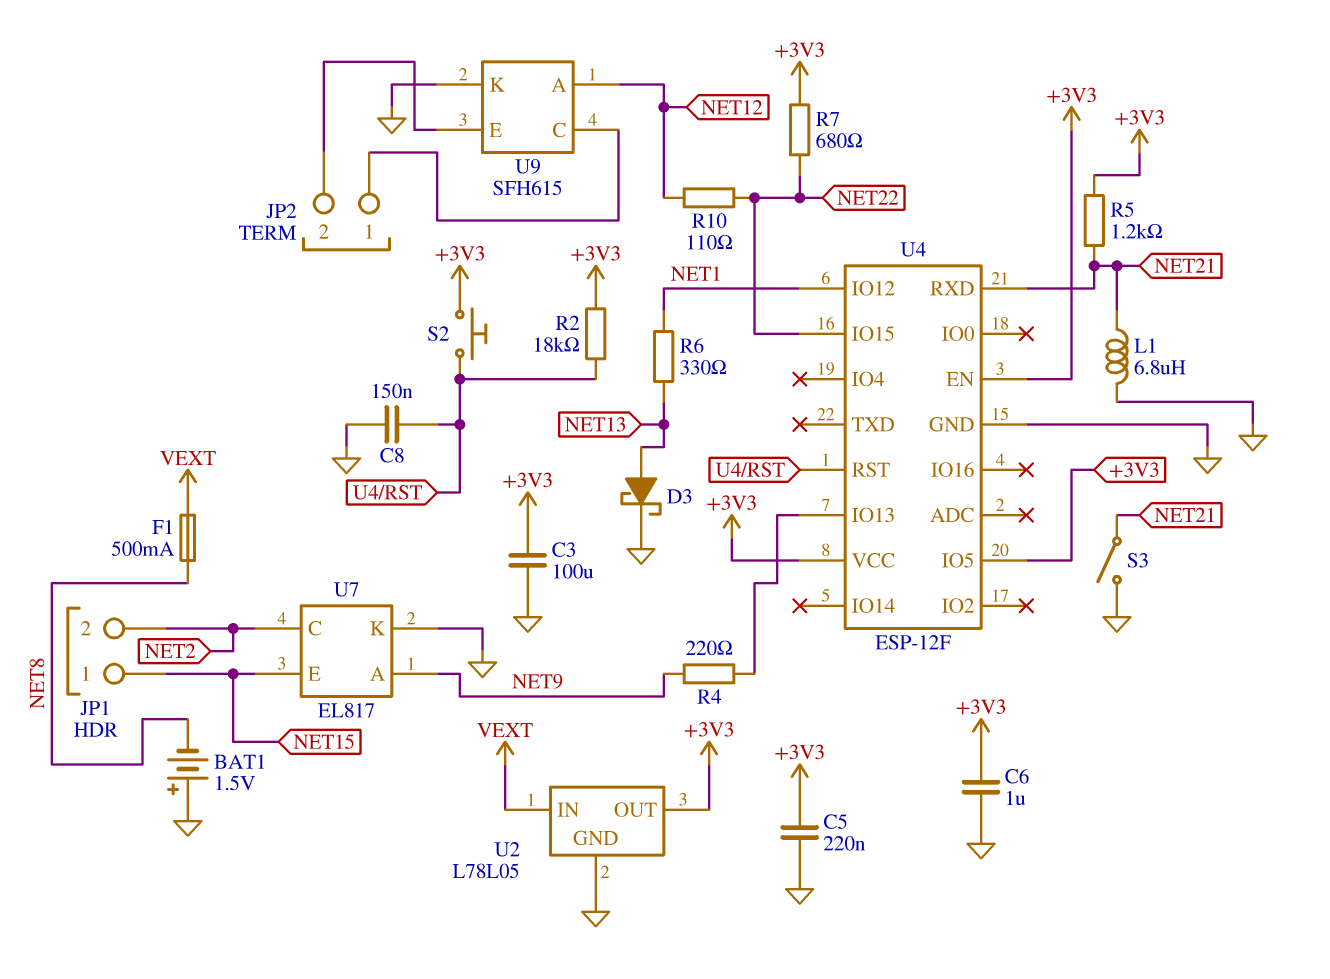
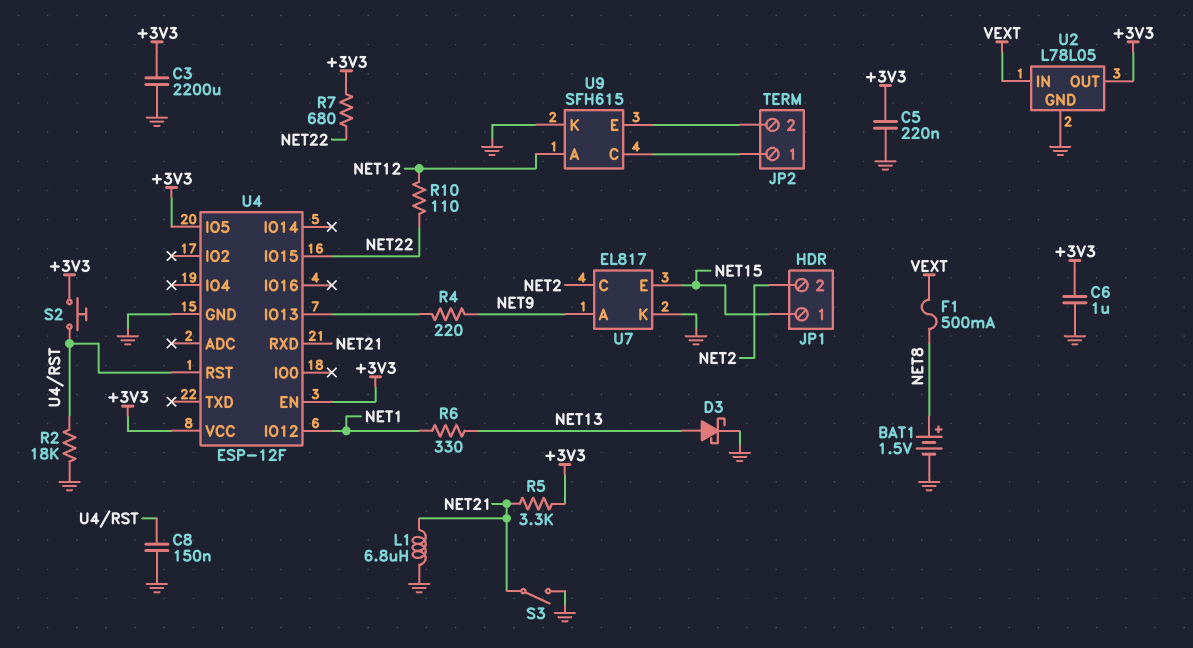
BAT1: 1.5V (plus GND, minus NET8) -> 1.5V (plus NET8, minus GND)
C3: 100uF (+3V3, GND) -> 2200uF (+3V3, GND)
R2: 18k (+3V3, U4/RST) -> 18k (GND, U4/RST)
R5: 1.2k (+3V3, NET21) -> 3.3k (+3V3, NET21)

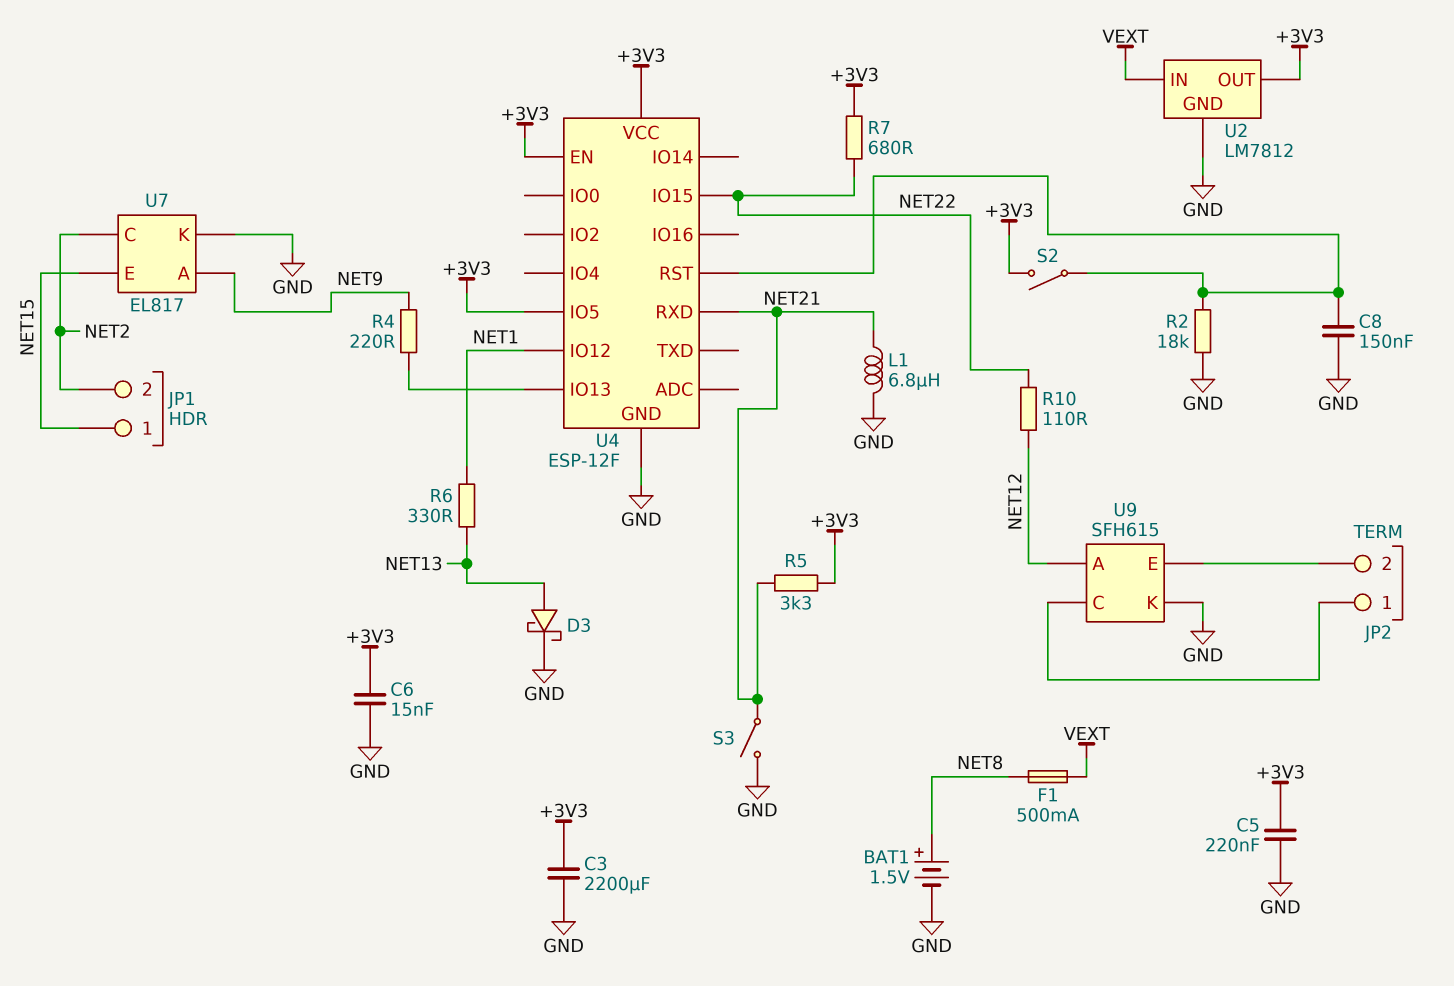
C6: 1uF (+3V3, GND) -> 15nF (+3V3, GND)
S2: button (+3V3, U4/RST) -> switch (+3V3, U4/RST)
U2: L78L05 -> LM7812

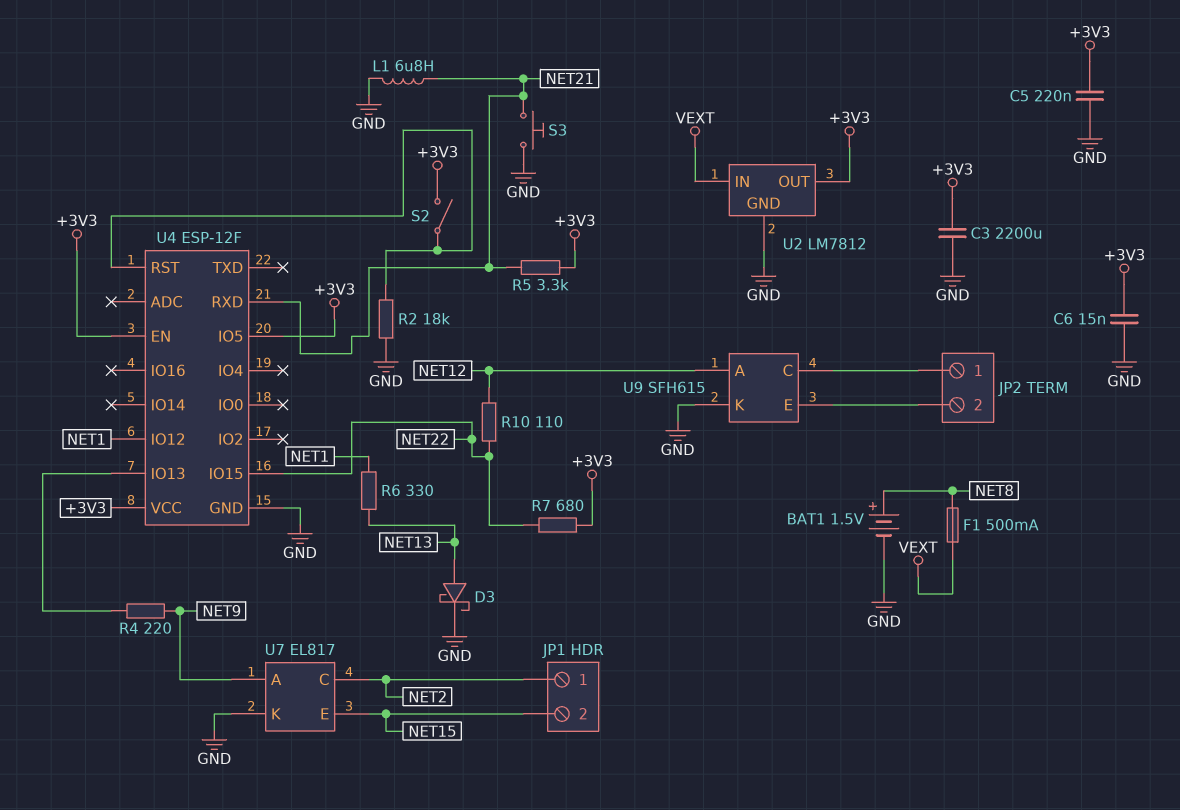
C8: 150nF (GND, U4/RST) -> none
JP1 pin 1: NET15 -> NET2
JP1 pin 2: NET2 -> NET15
S3: switch (GND, NET21) -> button (GND, NET21)

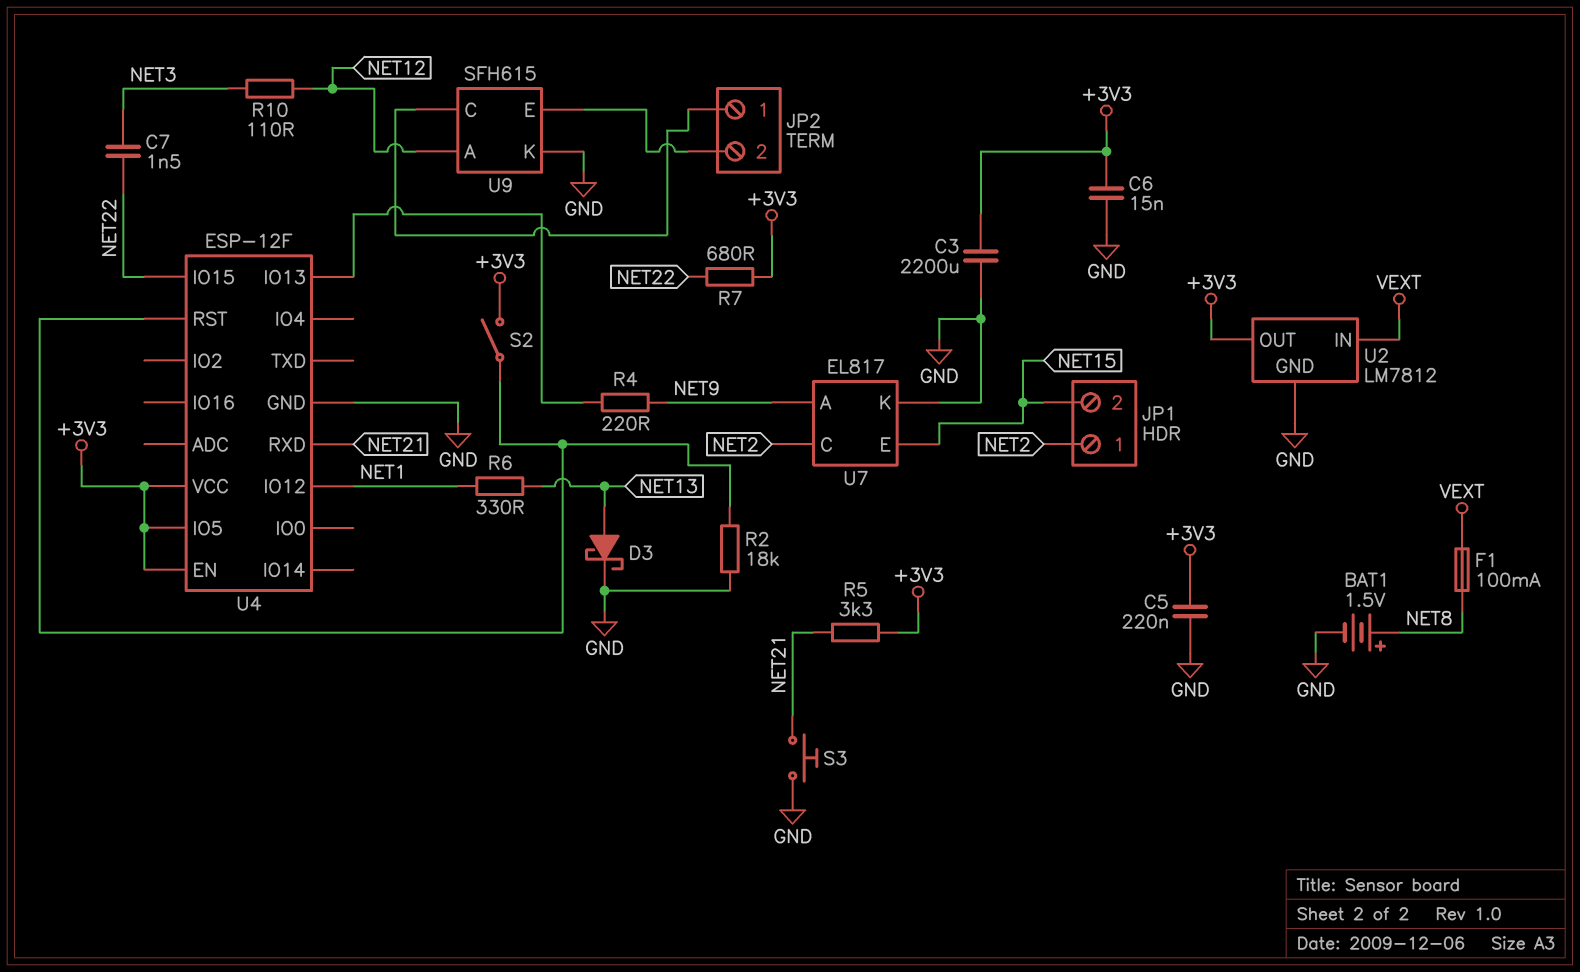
C7: none -> 1.5nF (NET3, NET22)
F1: 500mA (NET8, VEXT) -> 100mA (NET8, VEXT)
L1: 6.8uH (GND, NET21) -> none
R10: 110 (NET12, NET22) -> 110 (NET3, NET12)

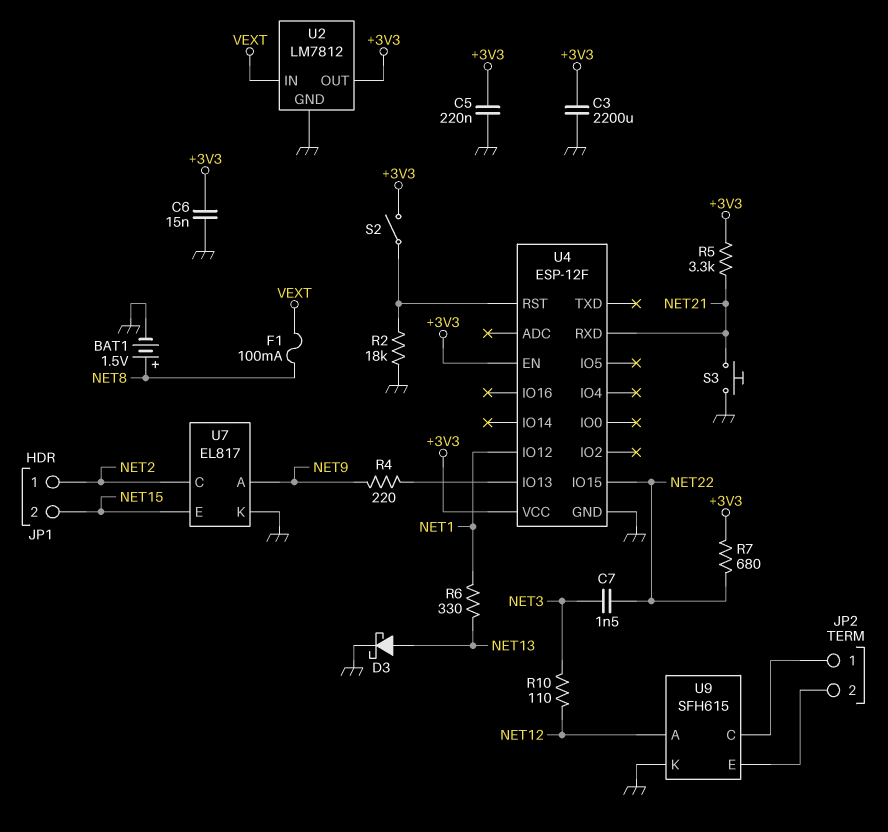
U4 pin IO5: +3V3 -> none

